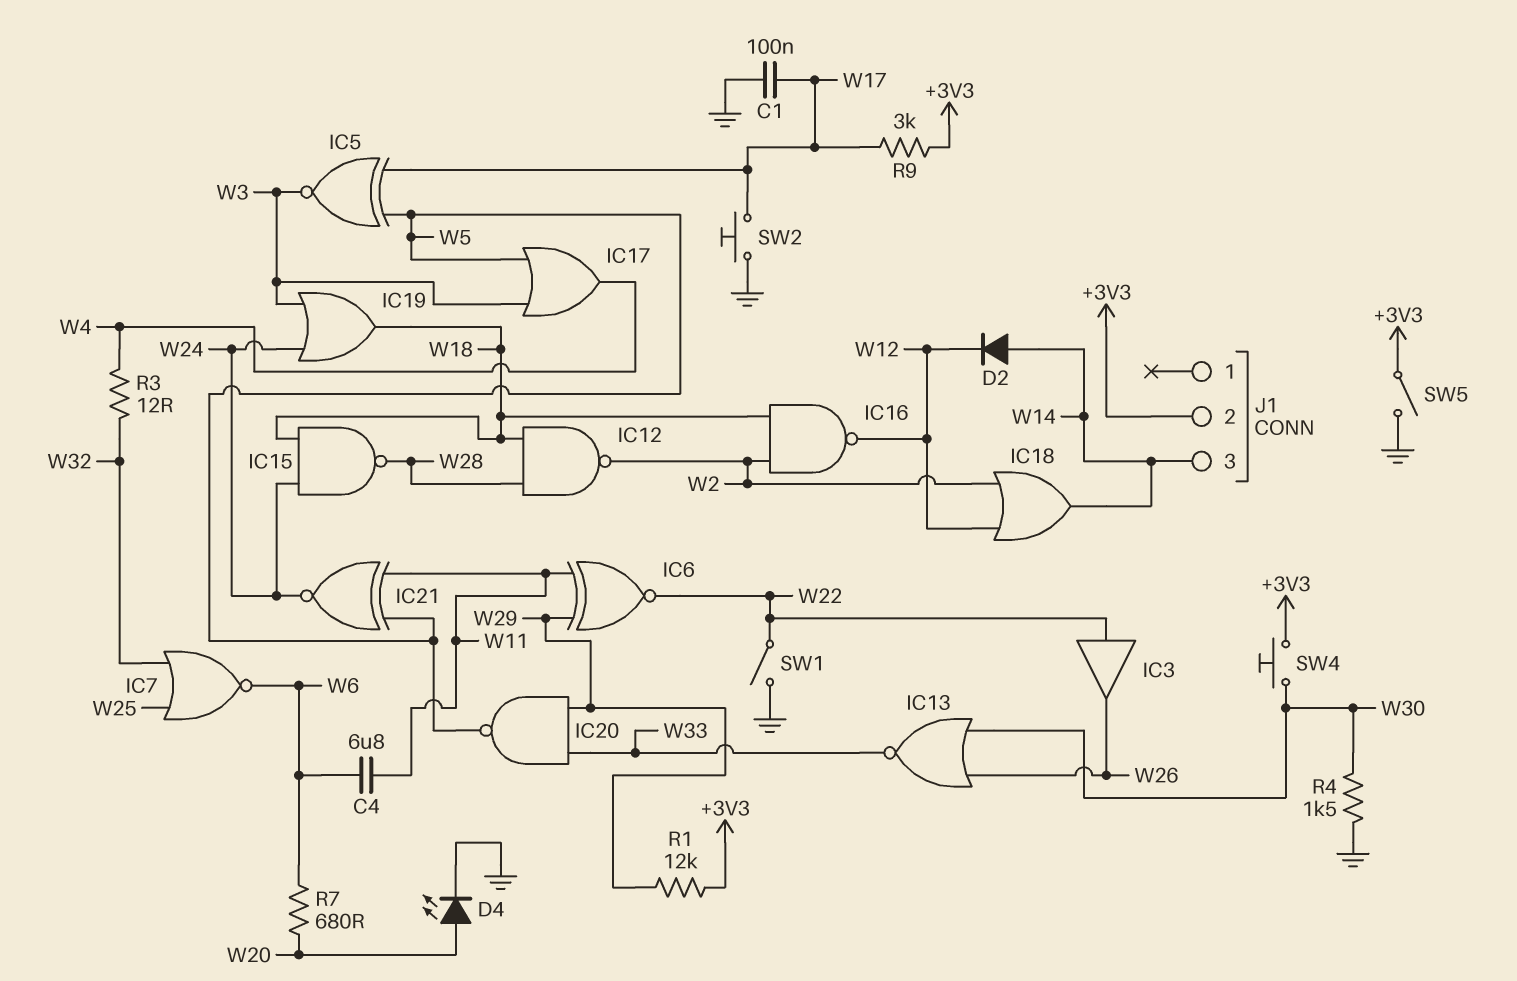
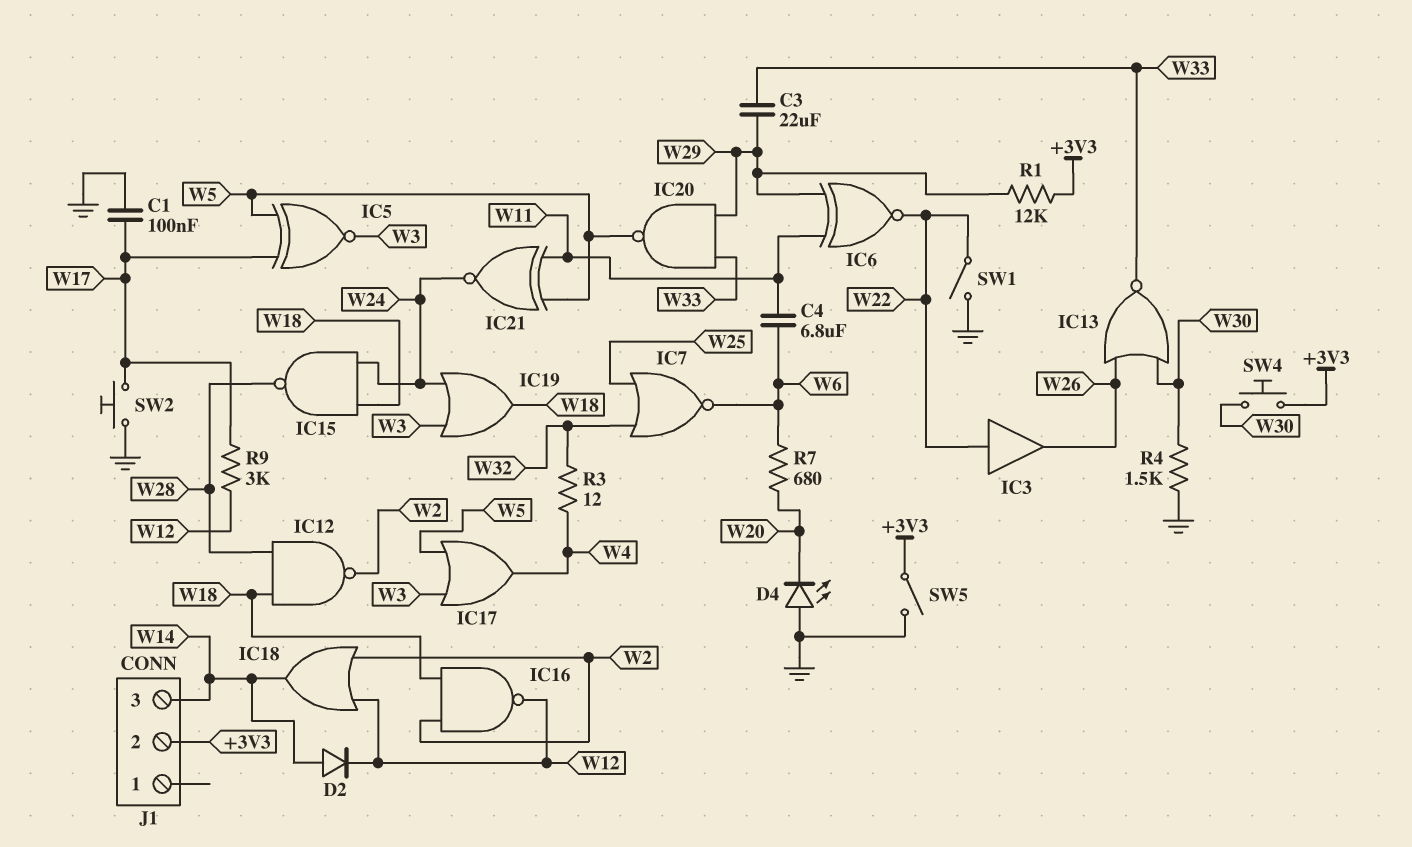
C3: none -> 22uF (W29, W33)
D4: LED (A W20, K GND) -> LED (A GND, K W20)
R9: 3k (+3V3, W17) -> 3k (W12, W17)

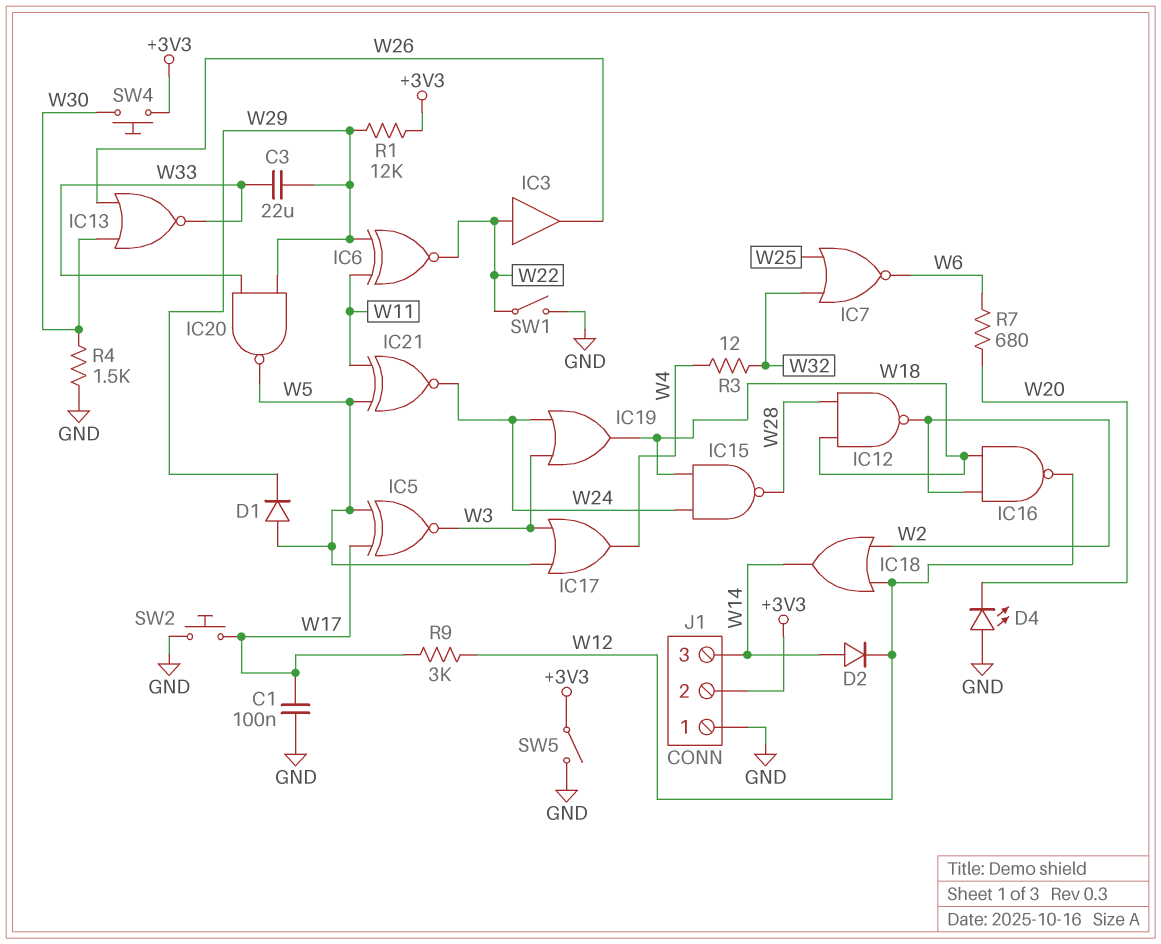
C4: 6.8uF (W6, W11) -> none
D1: none -> diode (A W5, K W29)
J1 pin 1: none -> GND

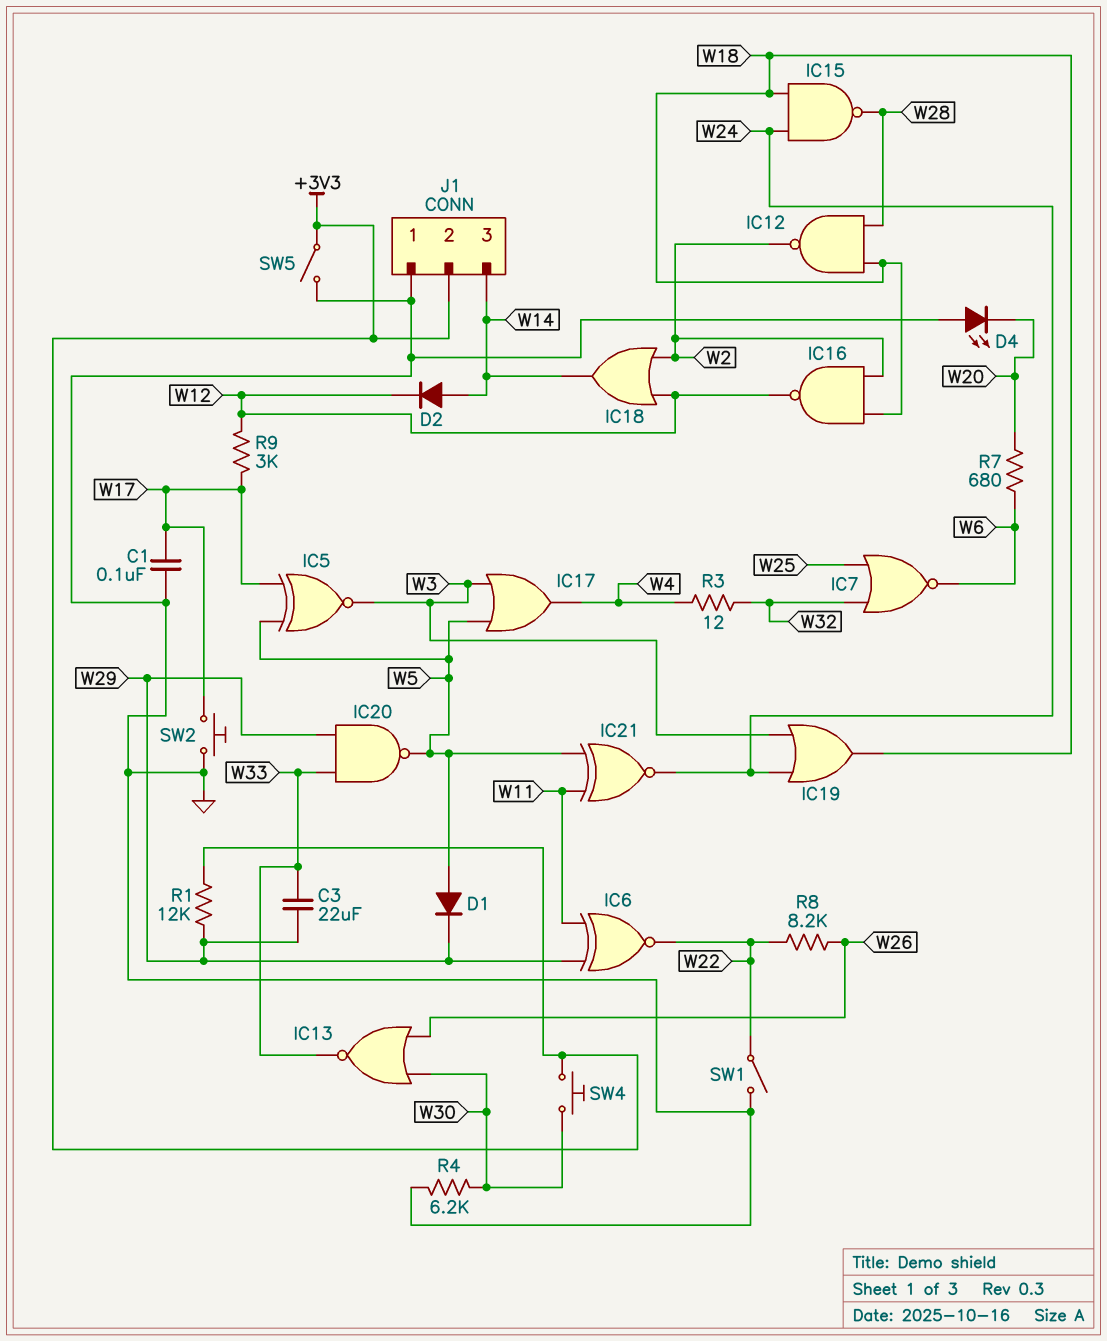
IC3: buffer (in W22, out W26) -> none
R4: 1.5k (GND, W30) -> 6.2k (GND, W30)
R8: none -> 8.2k (W22, W26)

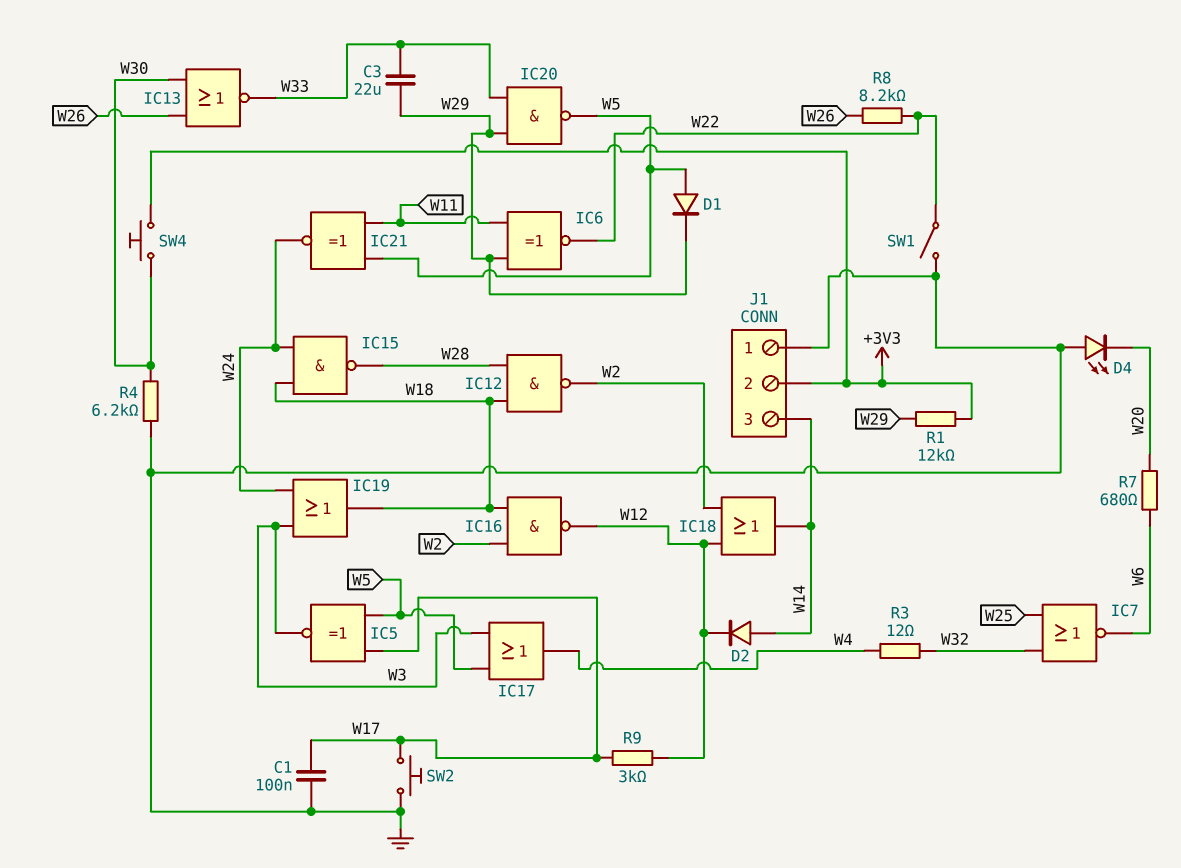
SW5: switch (+3V3, GND) -> none

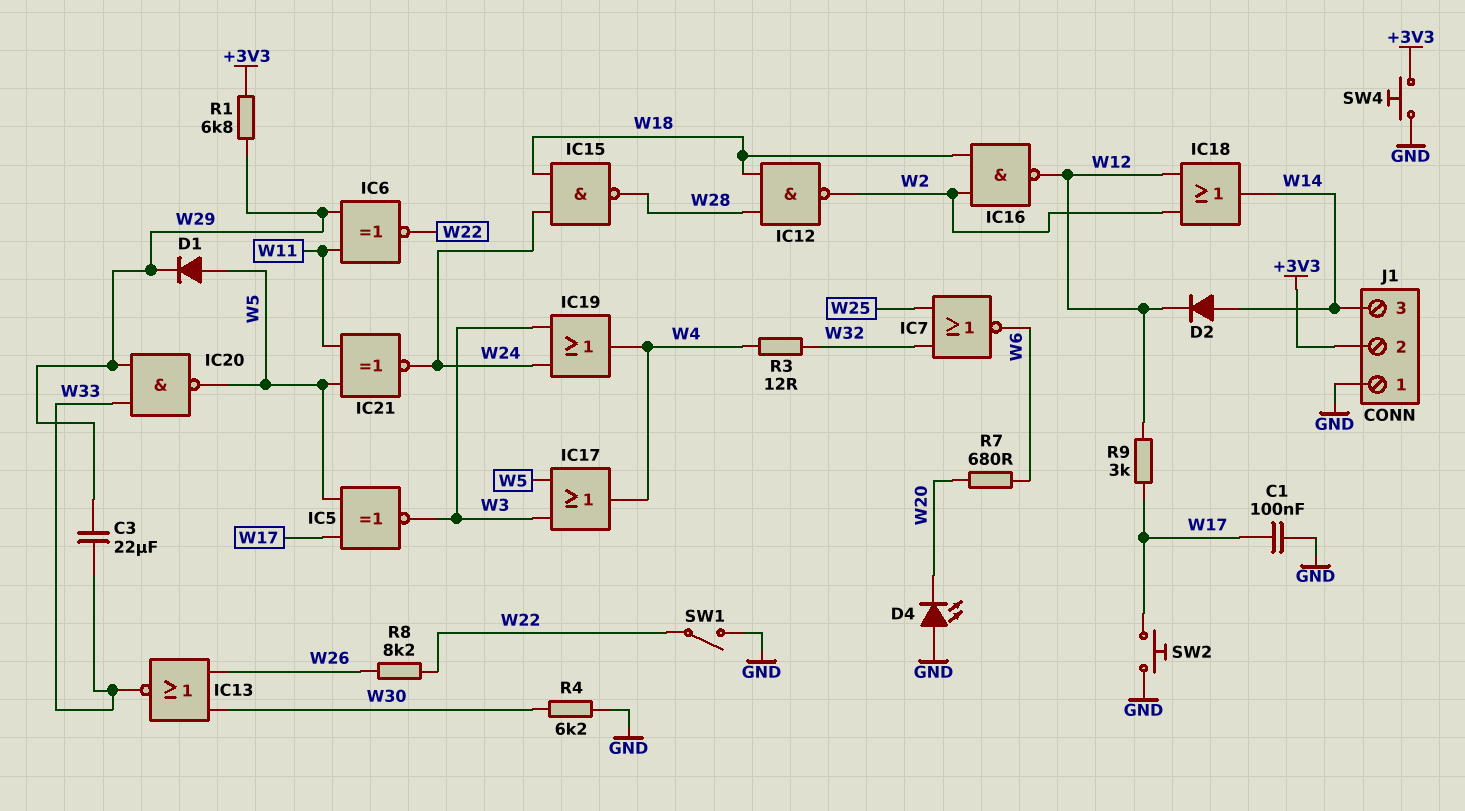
IC19: OR (in W3, in W24, out W18) -> OR (in W3, in W24, out W4)
R1: 12k (+3V3, W29) -> 6.8k (+3V3, W29)
SW4: button (+3V3, W30) -> button (+3V3, GND)

